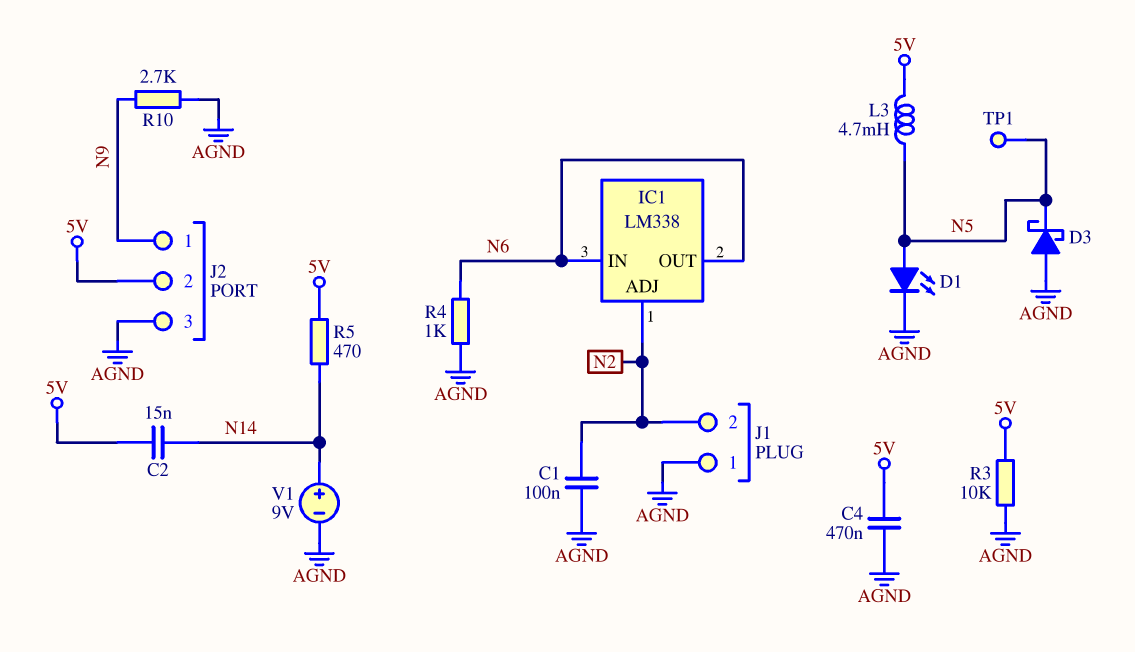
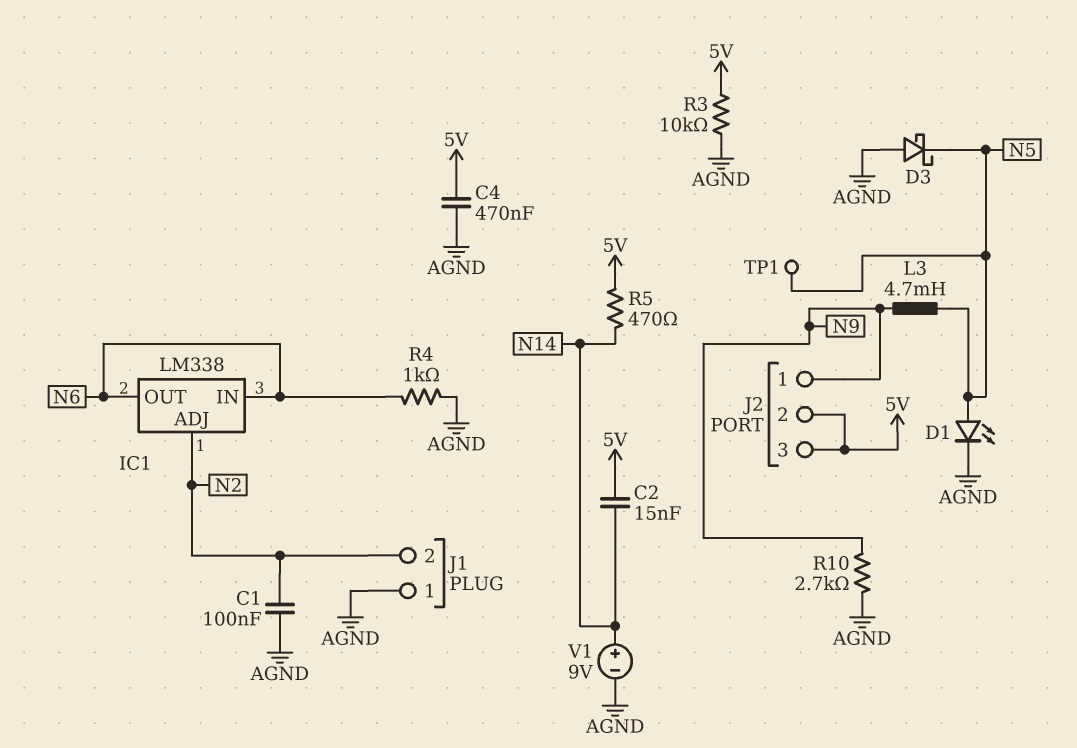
J2 pin 3: AGND -> 5V
L3: 4.7mH (5V, N5) -> 4.7mH (N5, N9)

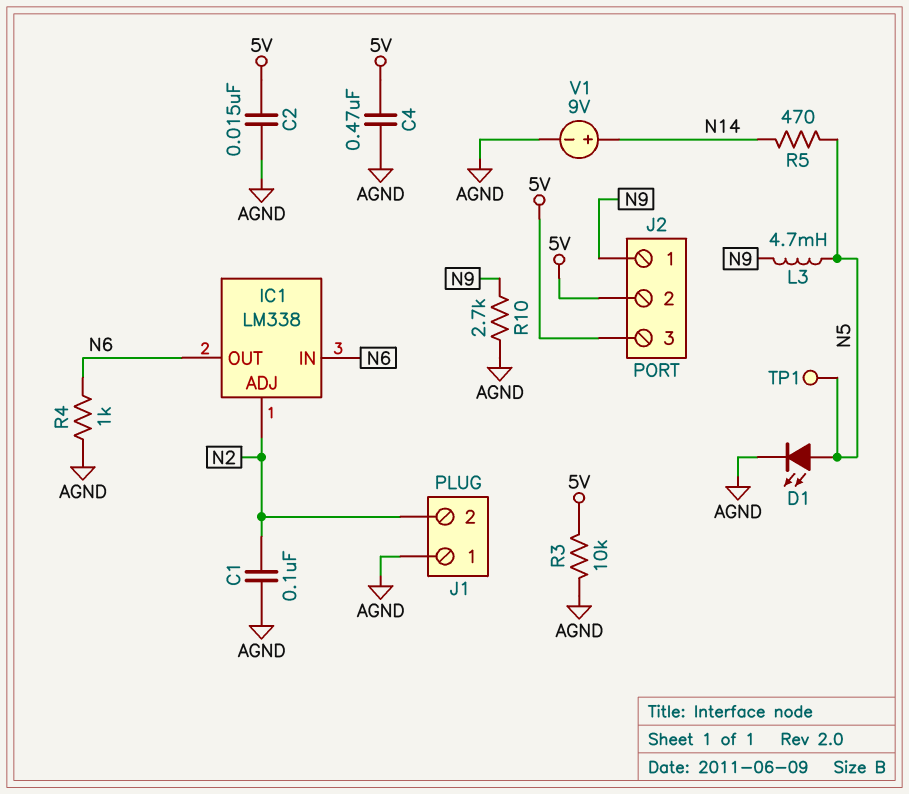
C2: 15nF (5V, N14) -> 15nF (5V, AGND)
D3: schottky (A AGND, K N5) -> none
R5: 470 (5V, N14) -> 470 (N5, N14)

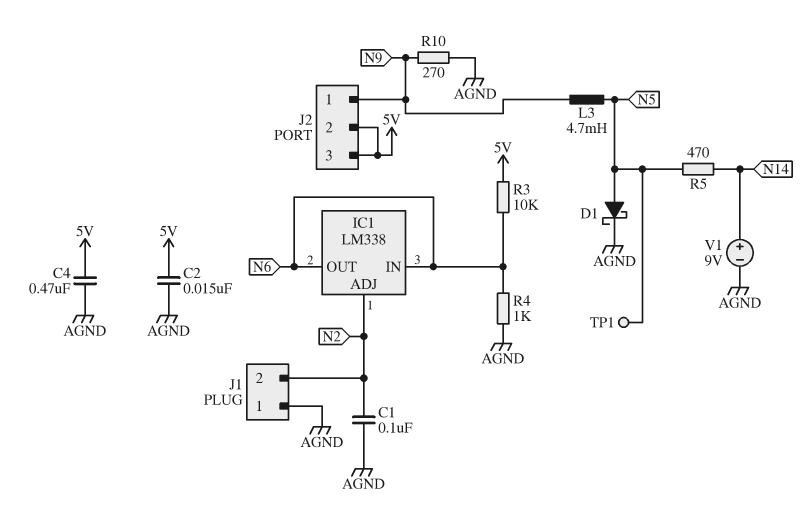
D1: LED (A N5, K AGND) -> schottky (A N5, K AGND)
R3: 10k (5V, AGND) -> 10k (5V, N6)
R10: 2.7k (AGND, N9) -> 270 (AGND, N9)

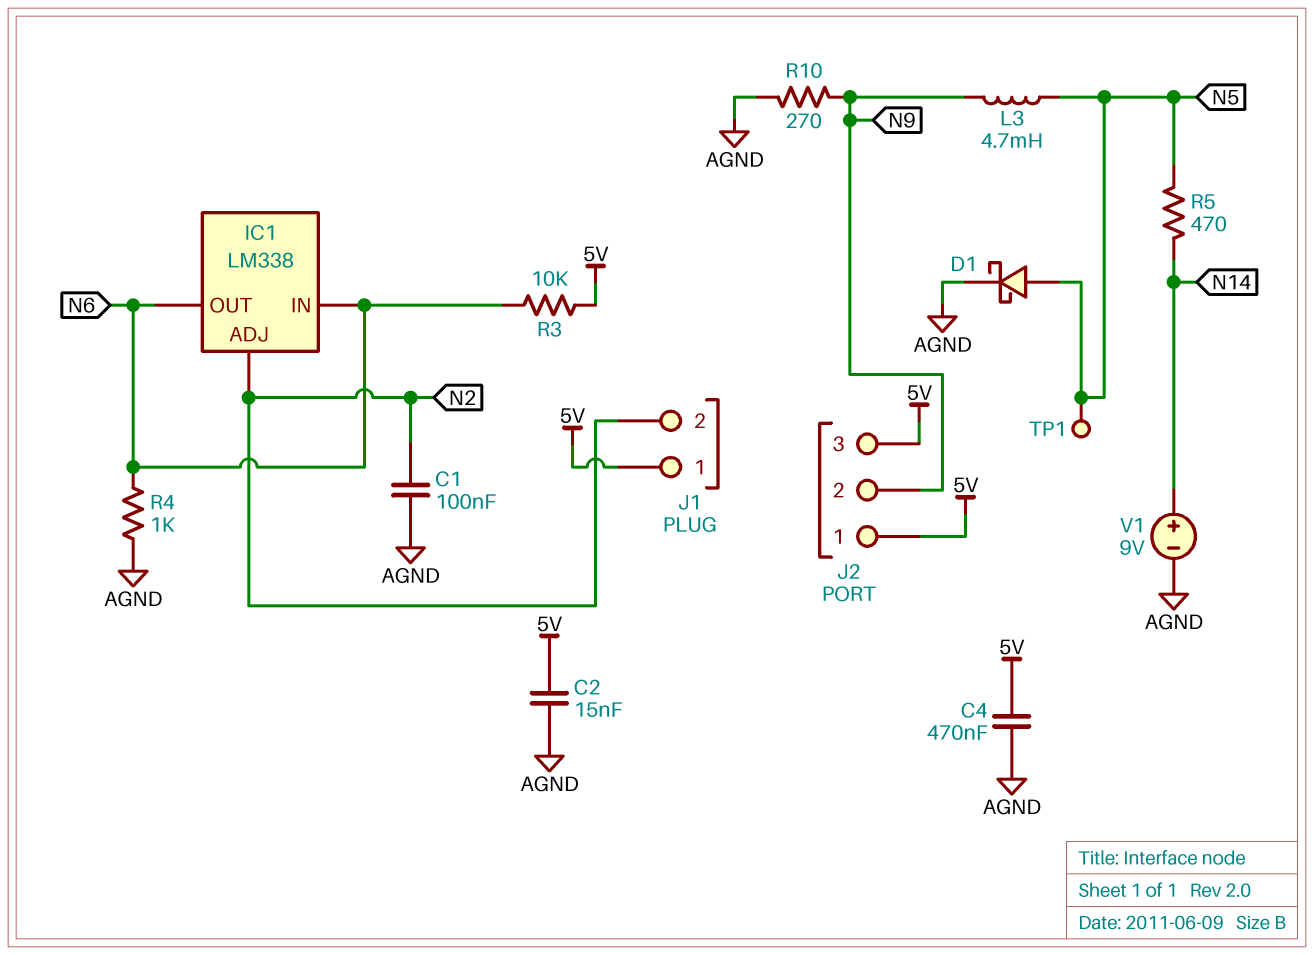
J1 pin 1: AGND -> 5V
J2 pin 1: N9 -> 5V
J2 pin 2: 5V -> N9

